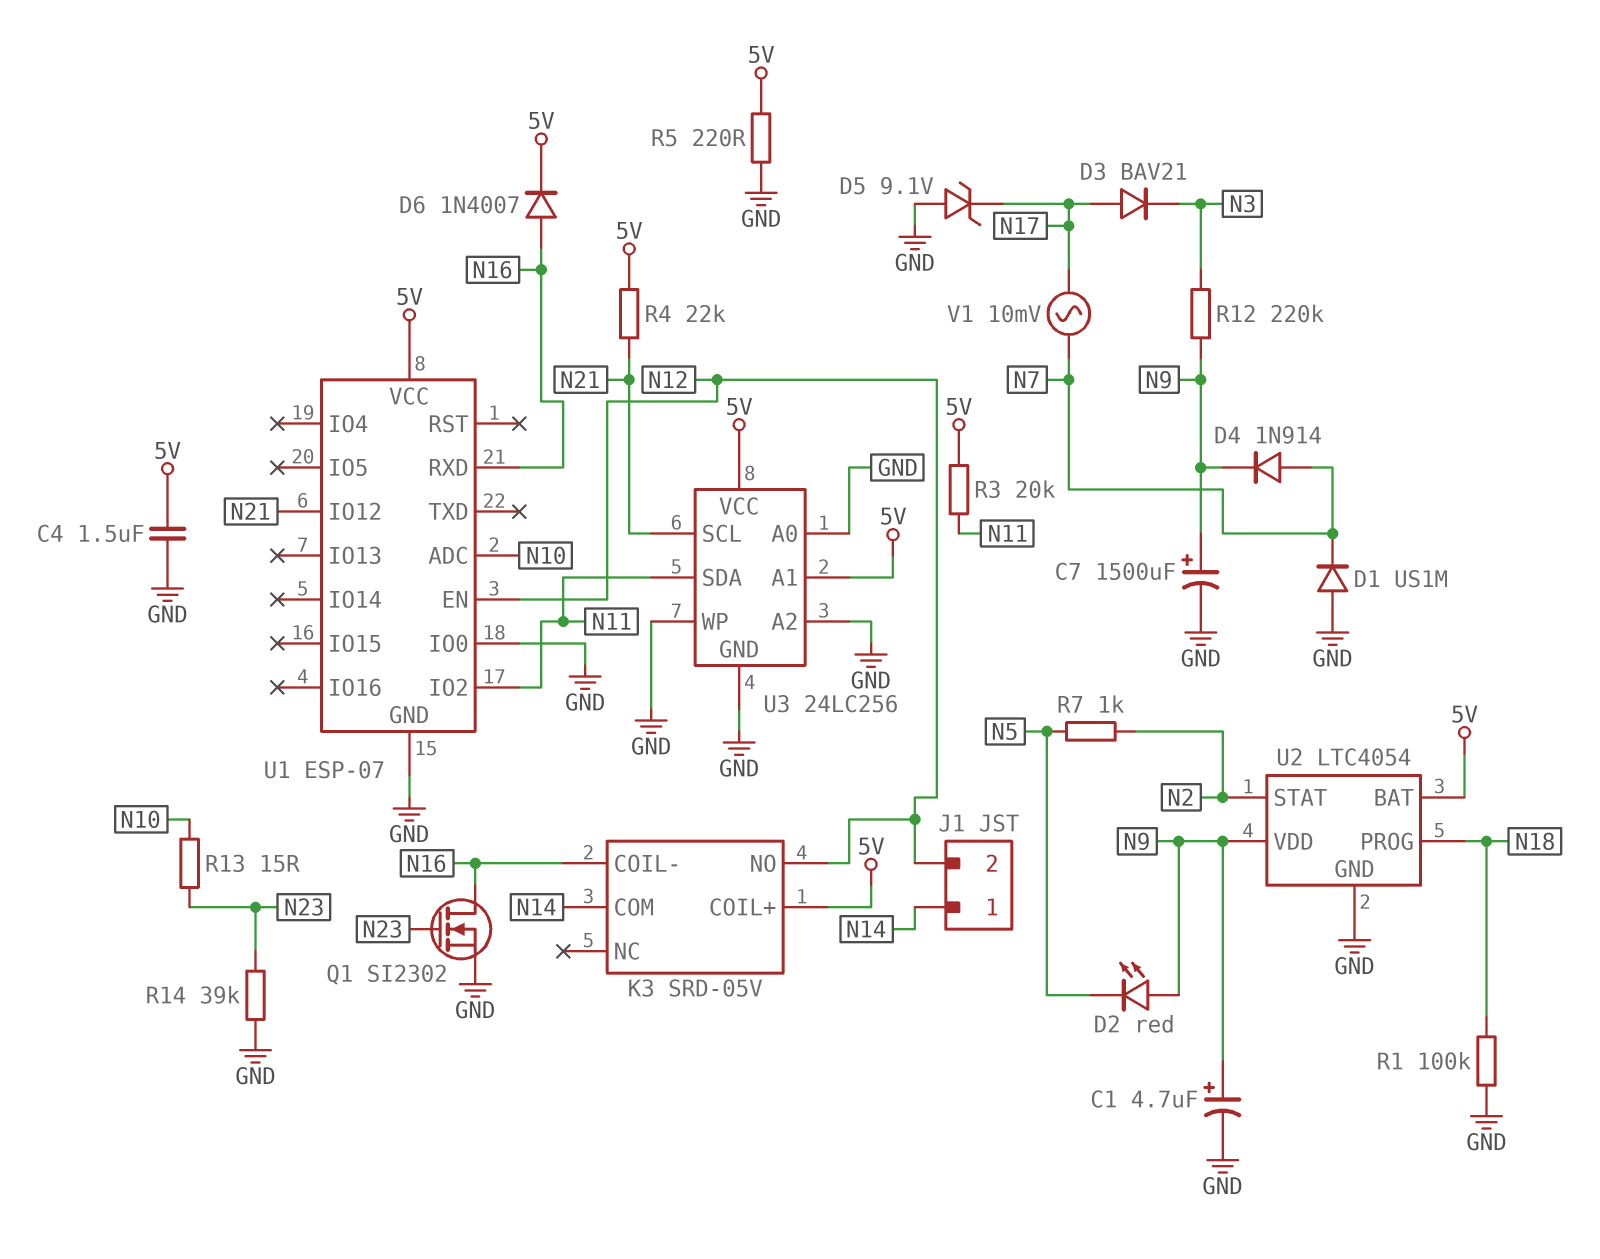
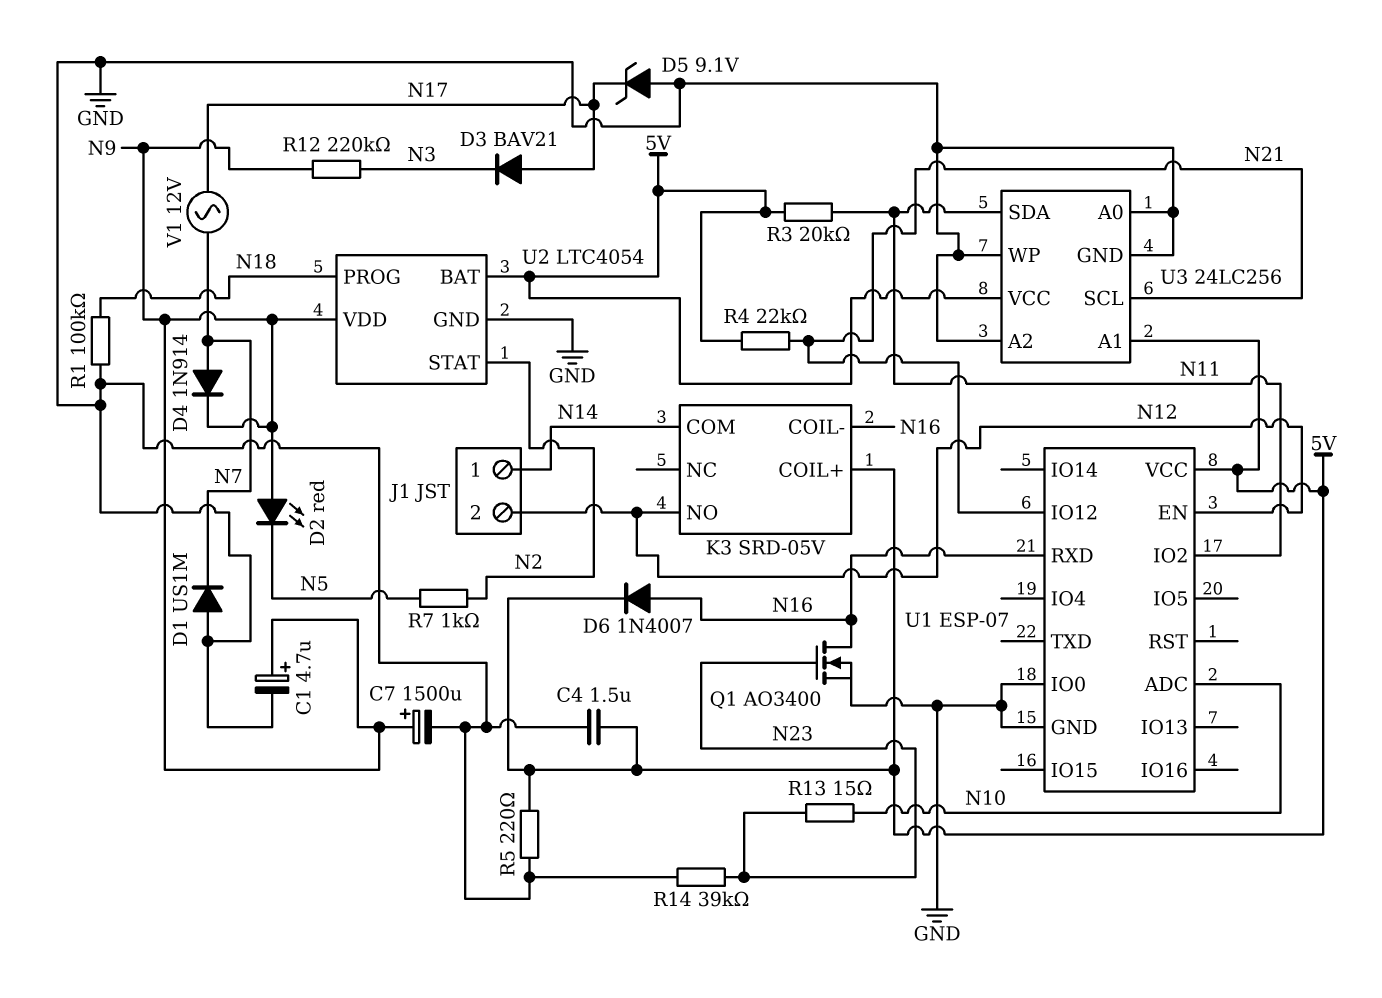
Q1: NMOS SI2302 (G N23, D N16, S GND) -> NMOS AO3400 (G N23, D N16, S GND)
V1: AC 10mV (N7, N17) -> AC 12V (N7, N17)

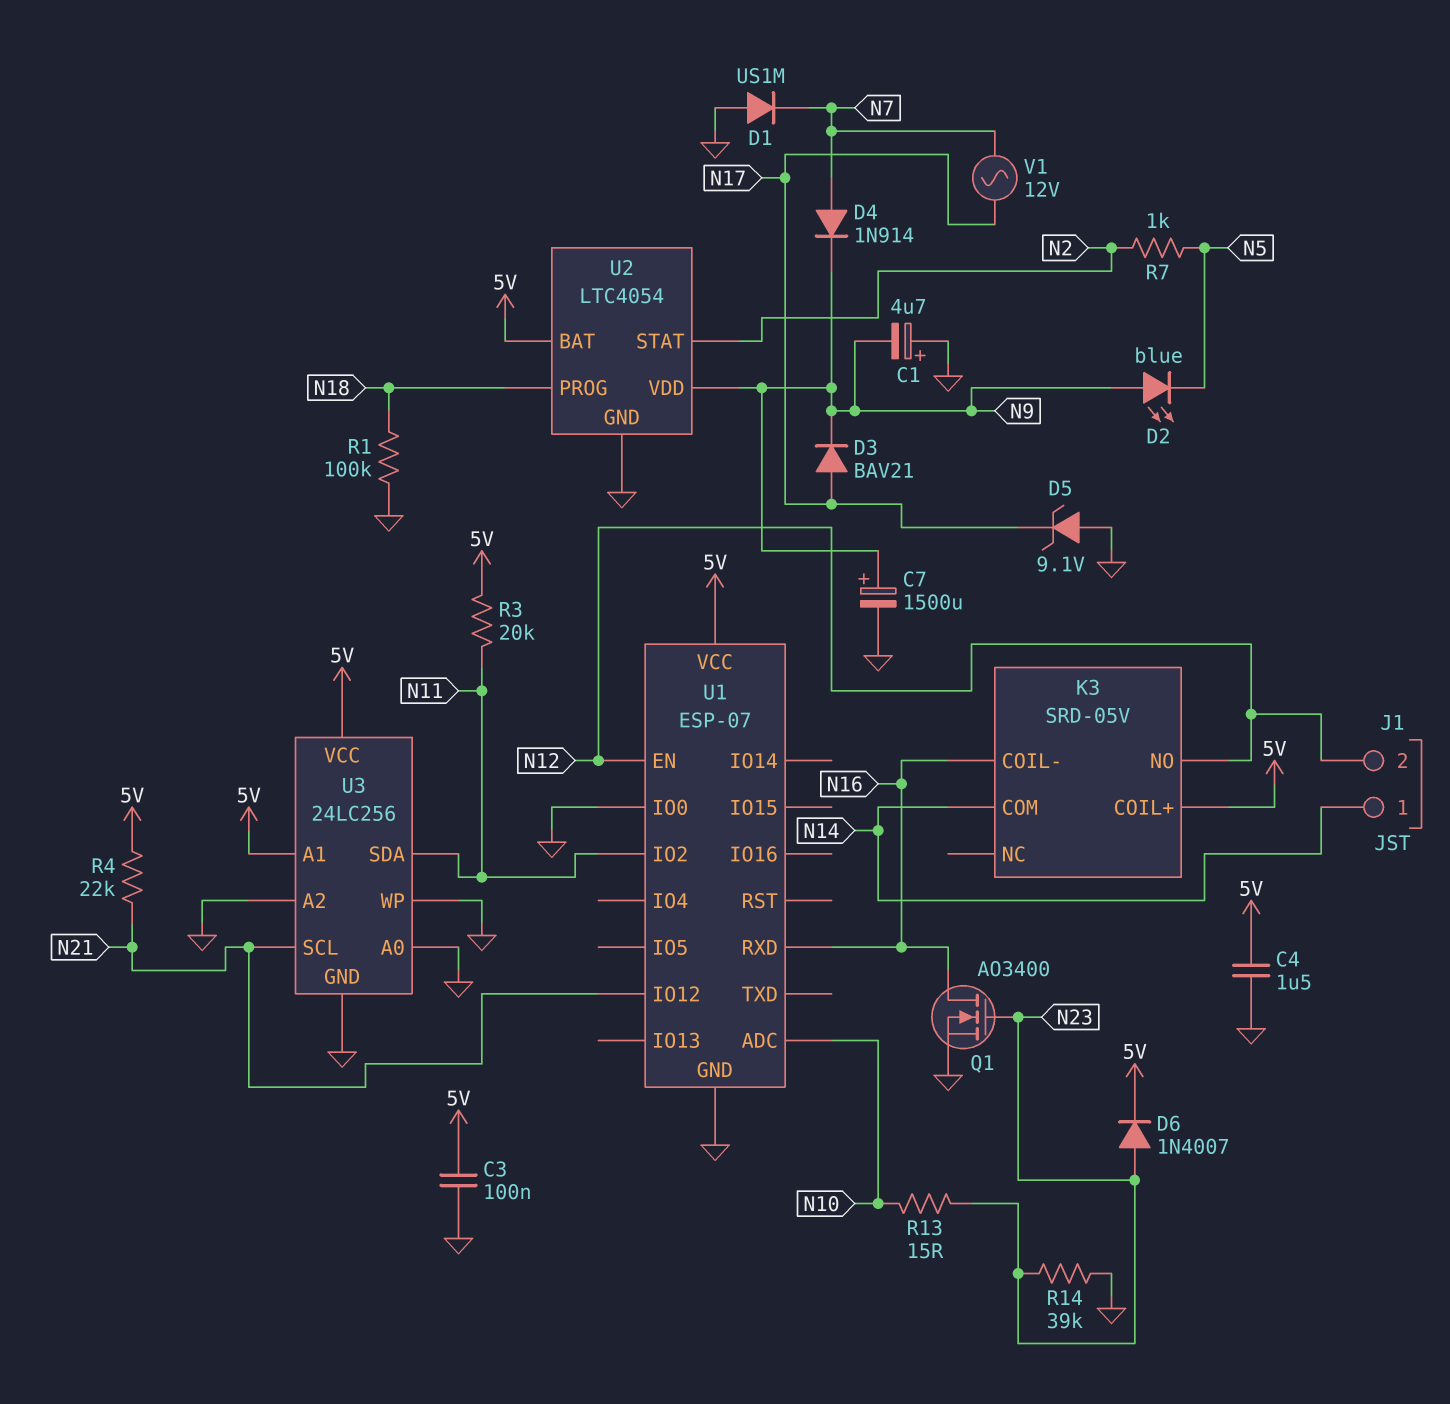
C1: 4.7uF (plus N9, minus GND) -> 4.7uF (plus GND, minus N9)
C3: none -> 100nF (5V, GND)
D2: LED red (A N9, K N5) -> LED blue (A N9, K N5)
D3: diode BAV21 (A N17, K N3) -> diode BAV21 (A N17, K N9)
D6: diode 1N4007 (A N16, K 5V) -> diode 1N4007 (A N23, K 5V)
R5: 220 (5V, GND) -> none
R12: 220k (N3, N9) -> none

